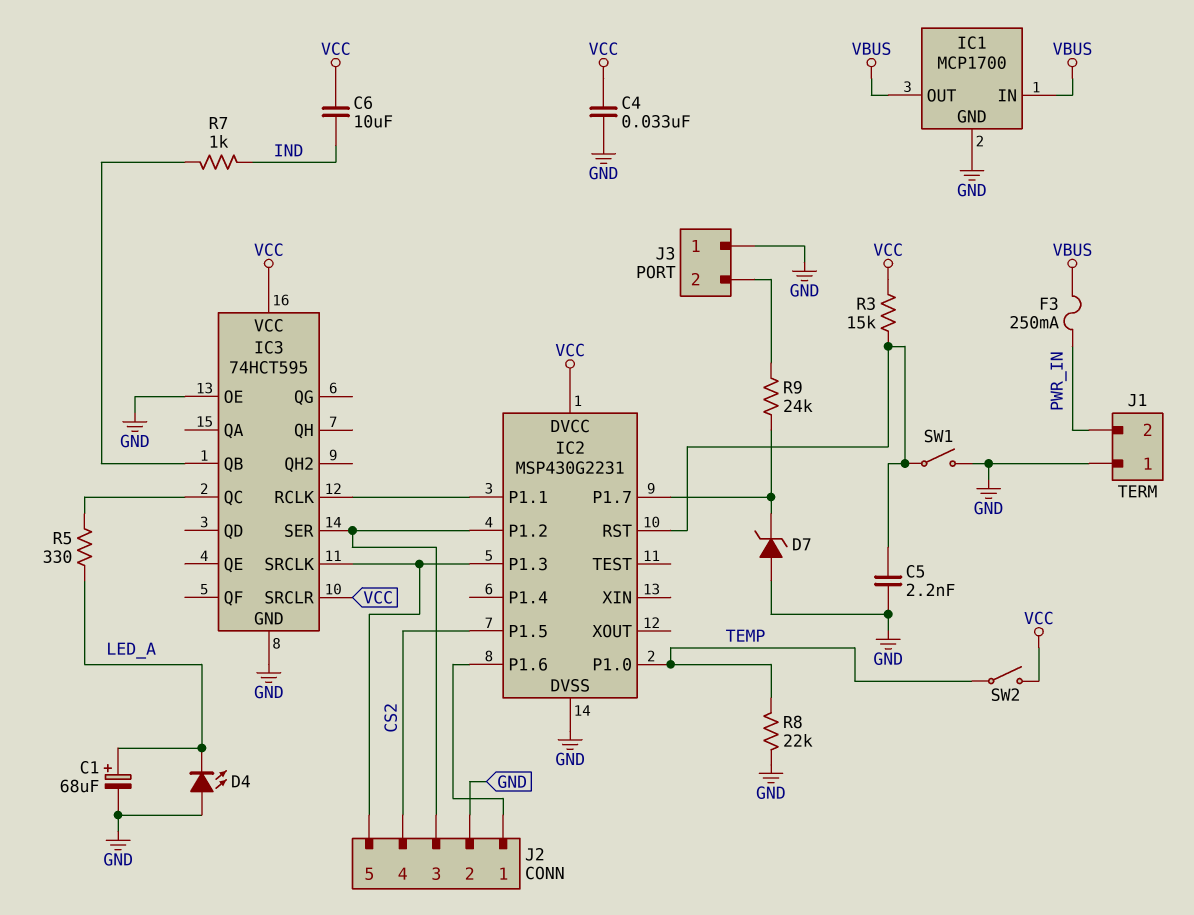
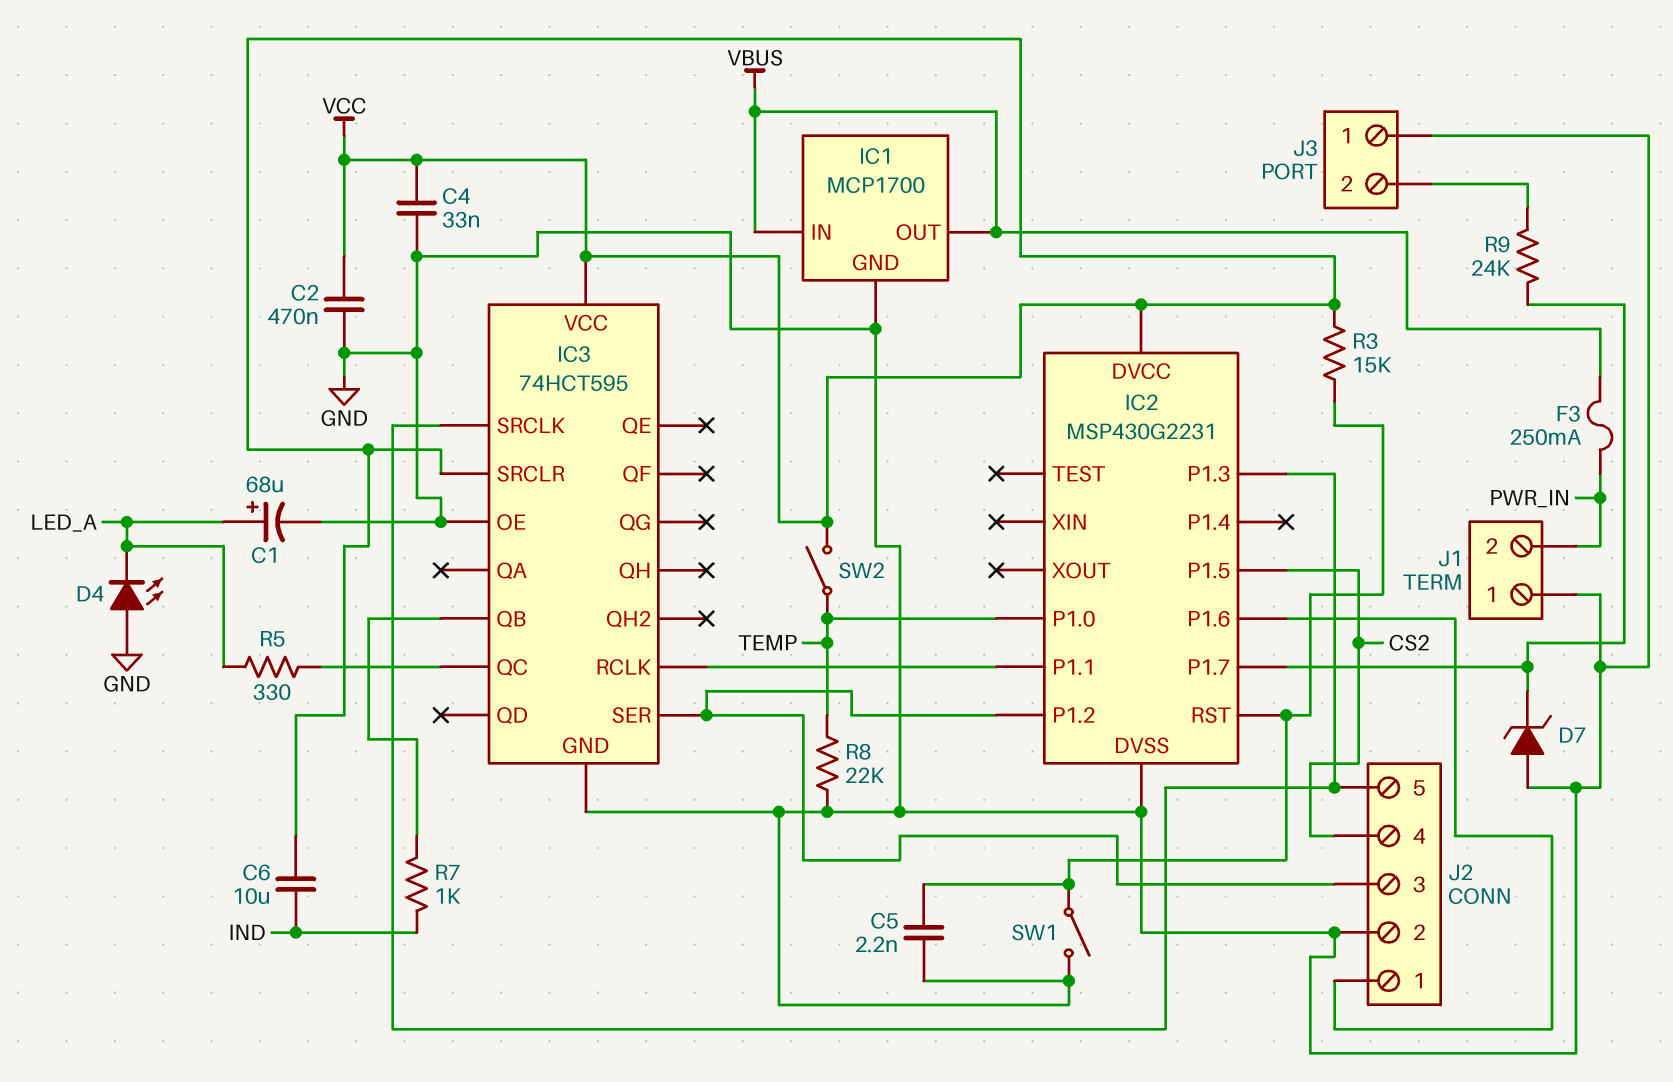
C2: none -> 470nF (GND, VCC)

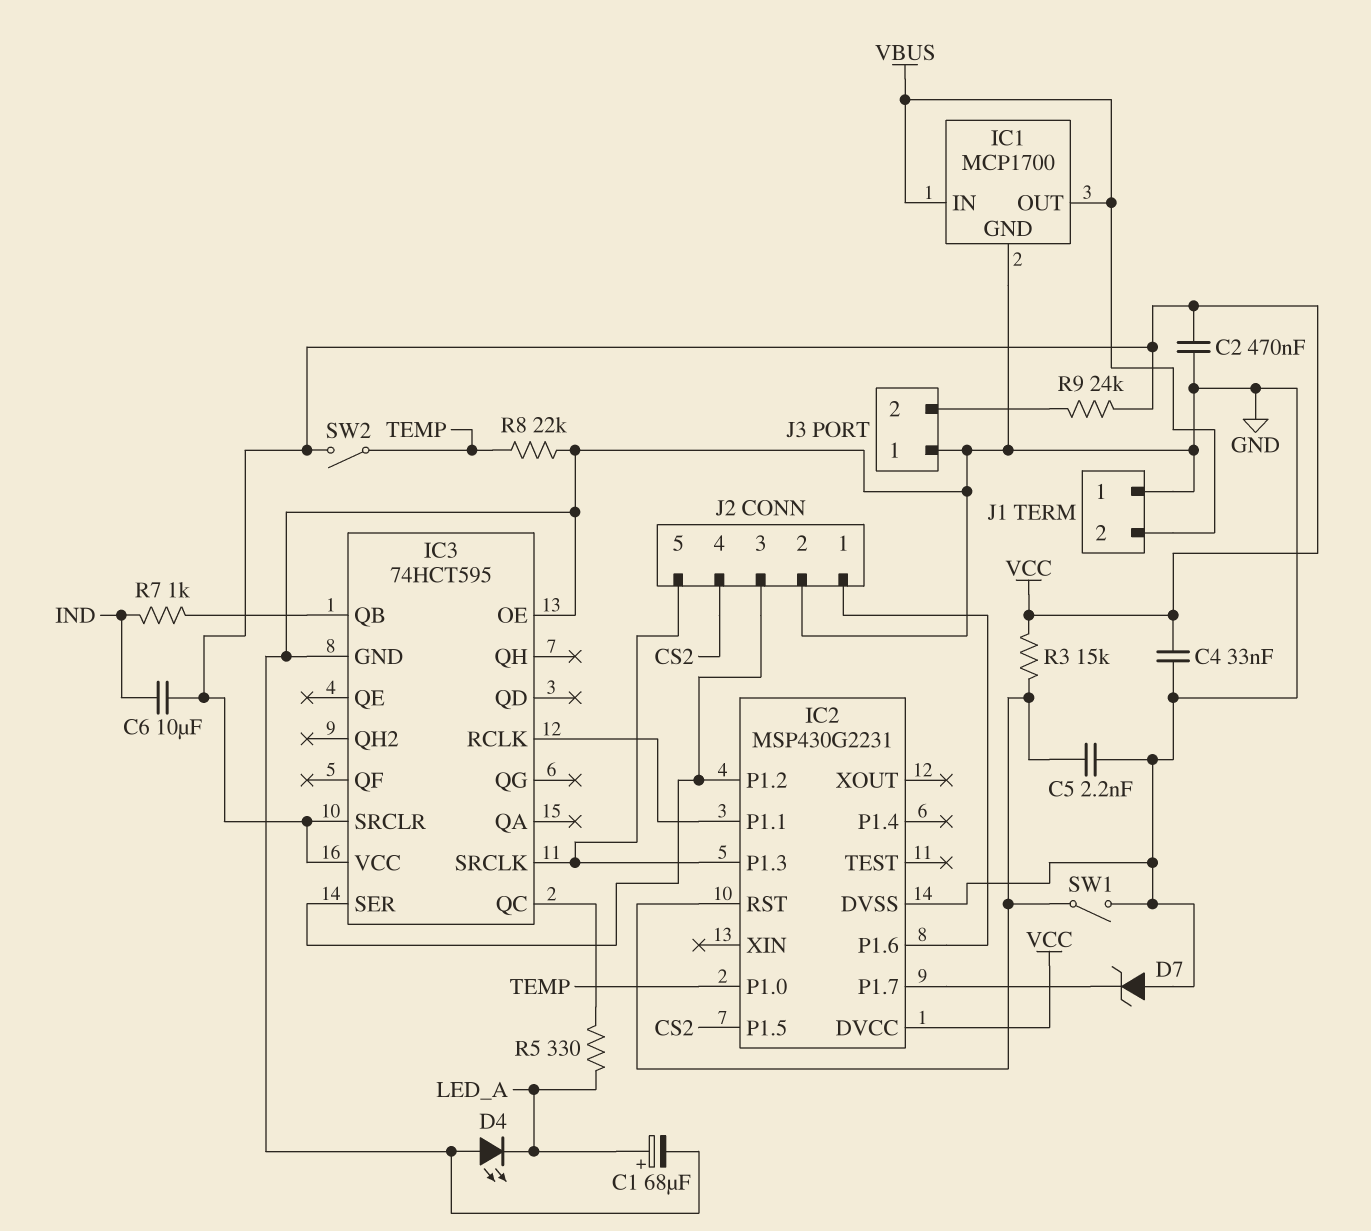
F3: 250mA (PWR_IN, VBUS) -> none
J1 pin 2: PWR_IN -> VBUS
R9: 24k (IC2/P1.7, J3/2) -> 24k (J3/2, VCC)

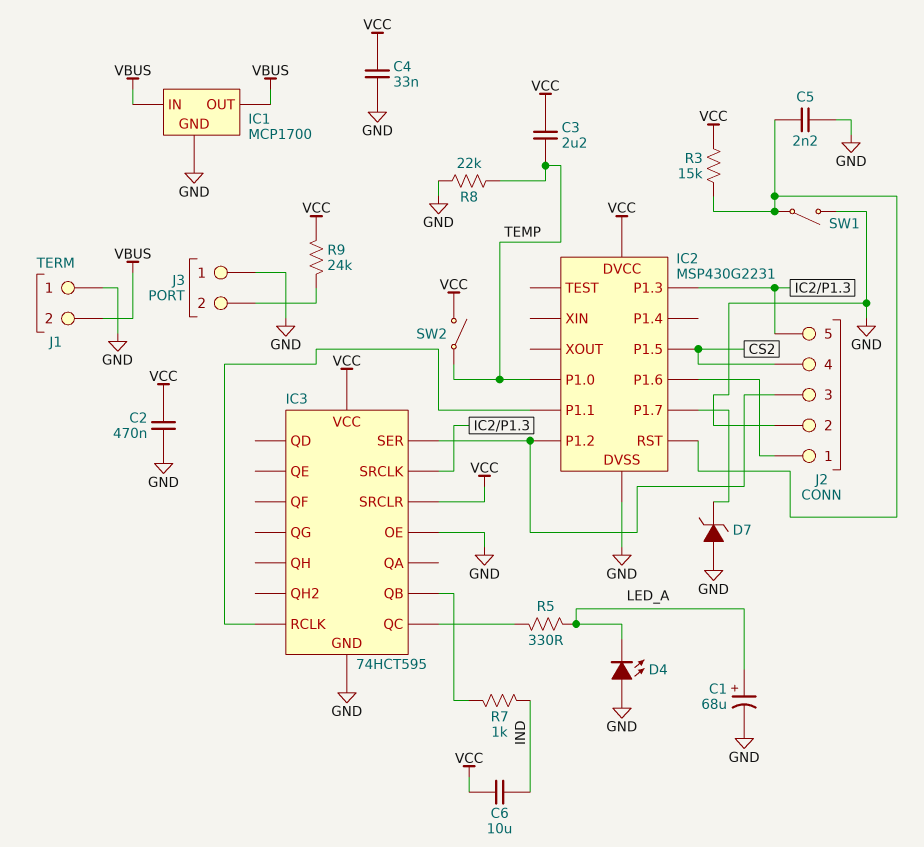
C3: none -> 2.2uF (TEMP, VCC)

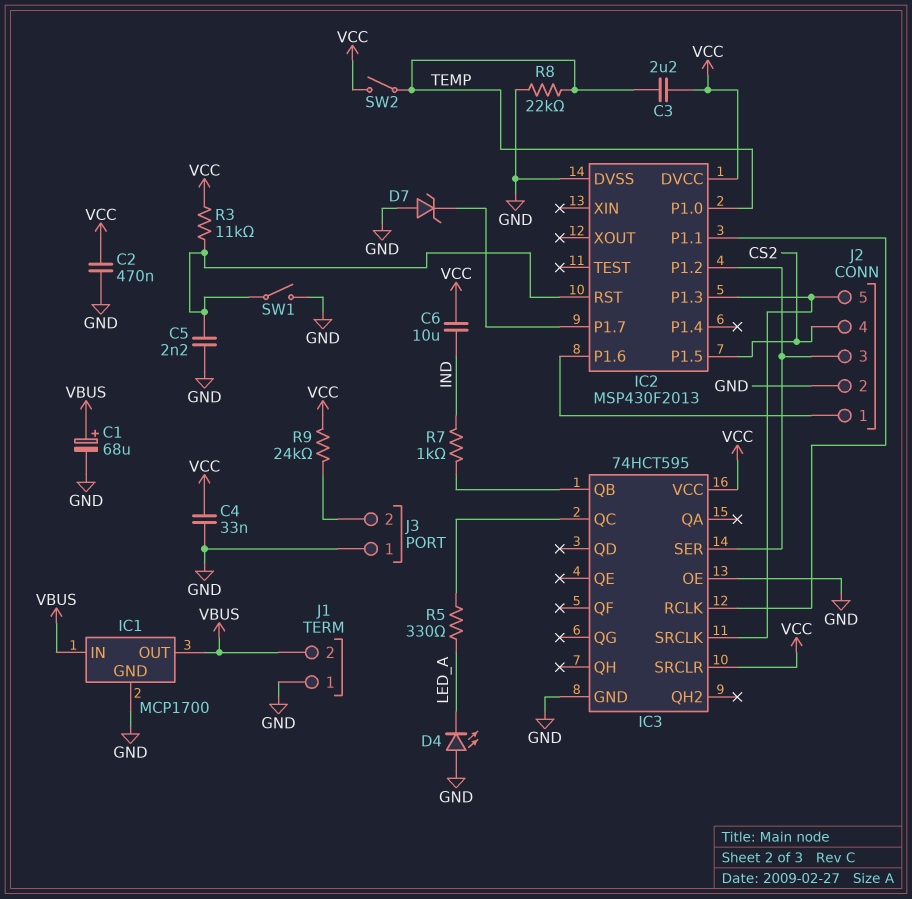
C1: 68uF (plus LED_A, minus GND) -> 68uF (plus VBUS, minus GND)
IC2: MSP430G2231 -> MSP430F2013
R3: 15k (IC2/RST, VCC) -> 11k (IC2/RST, VCC)

